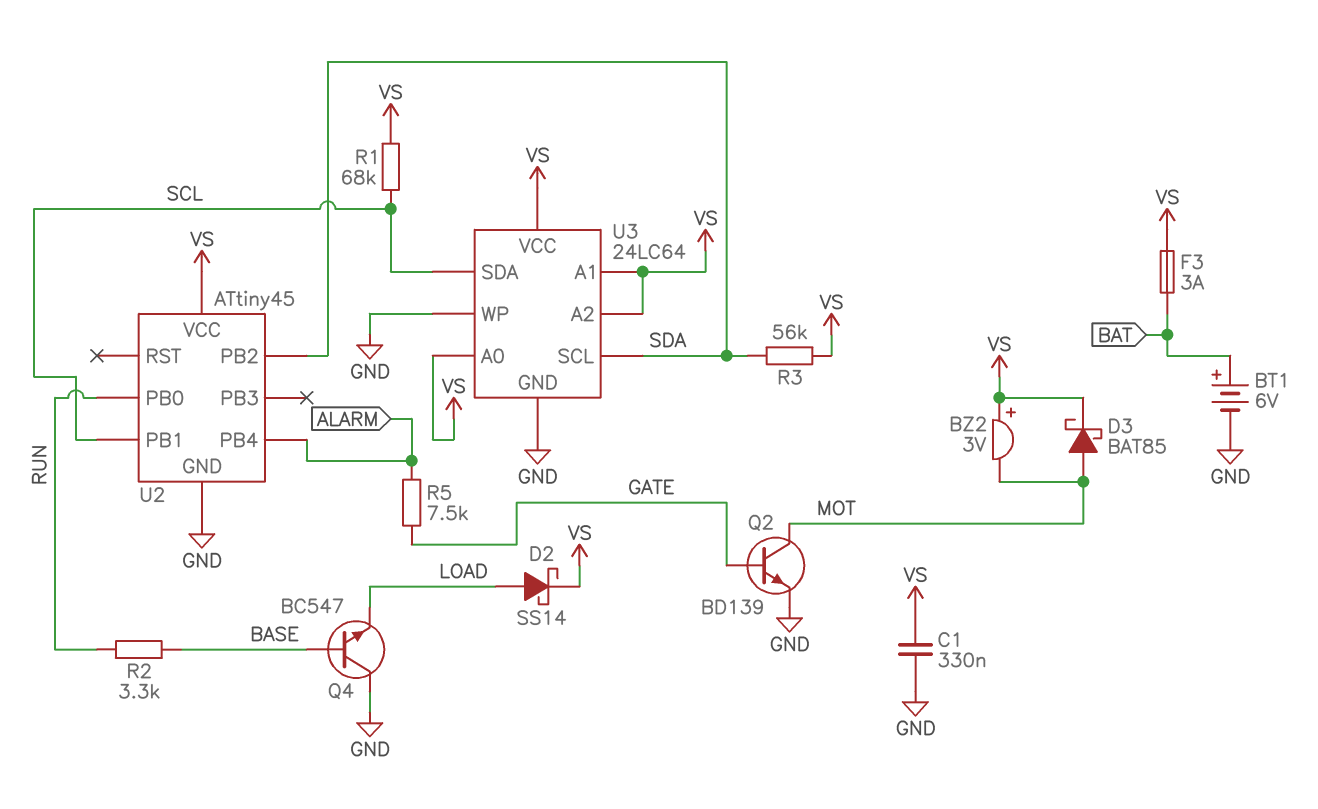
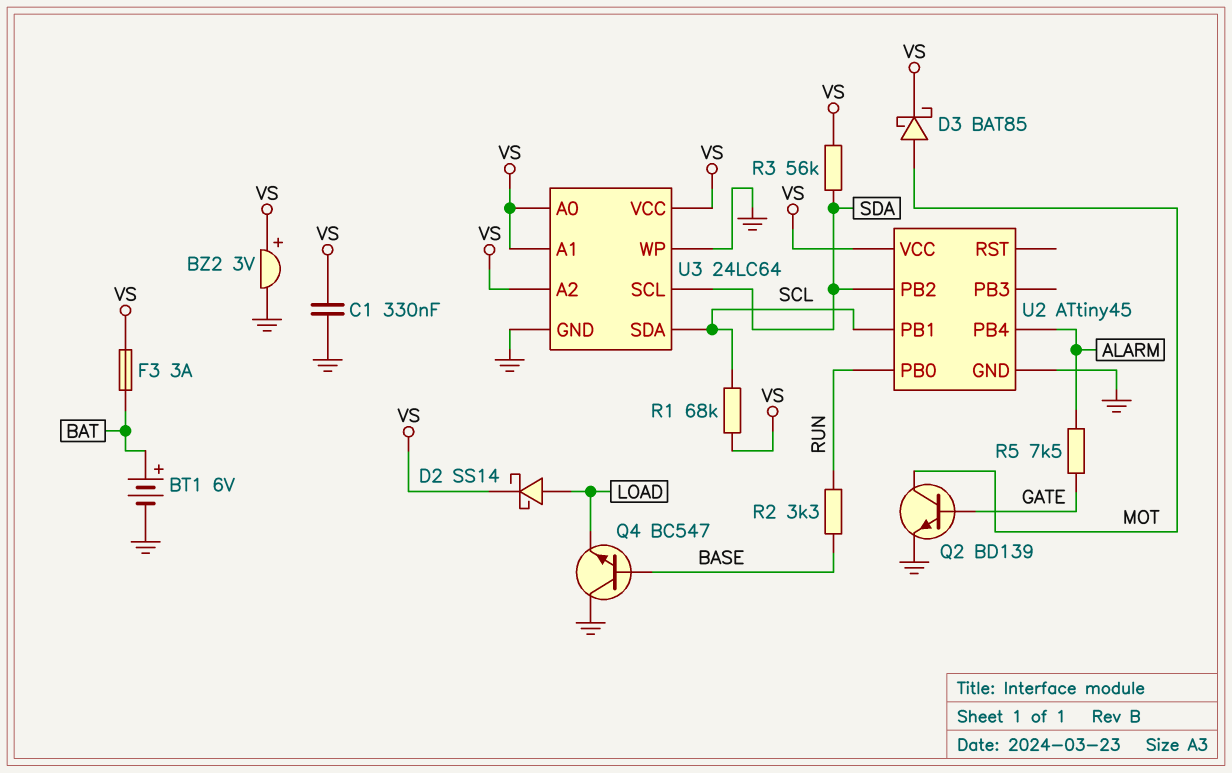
BZ2: buzzer 3V (plus VS, minus MOT) -> buzzer 3V (plus VS, minus GND)

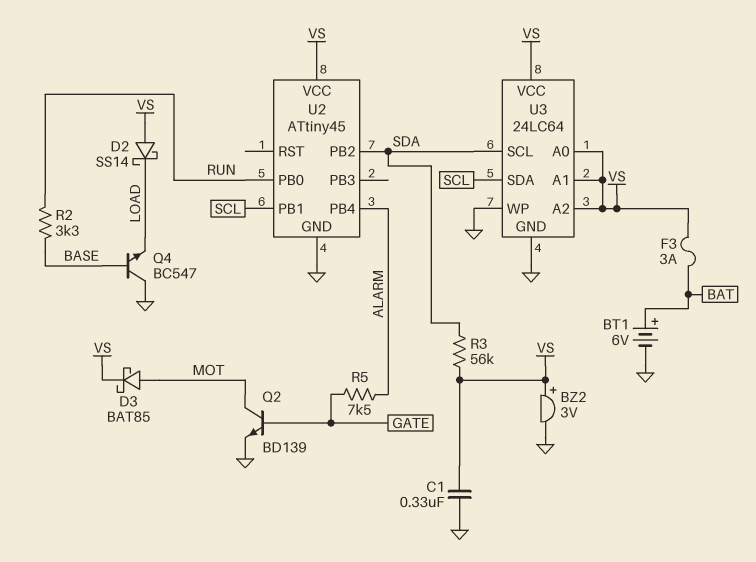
D2: schottky SS14 (A LOAD, K VS) -> schottky SS14 (A VS, K LOAD)
R1: 68k (SCL, VS) -> none

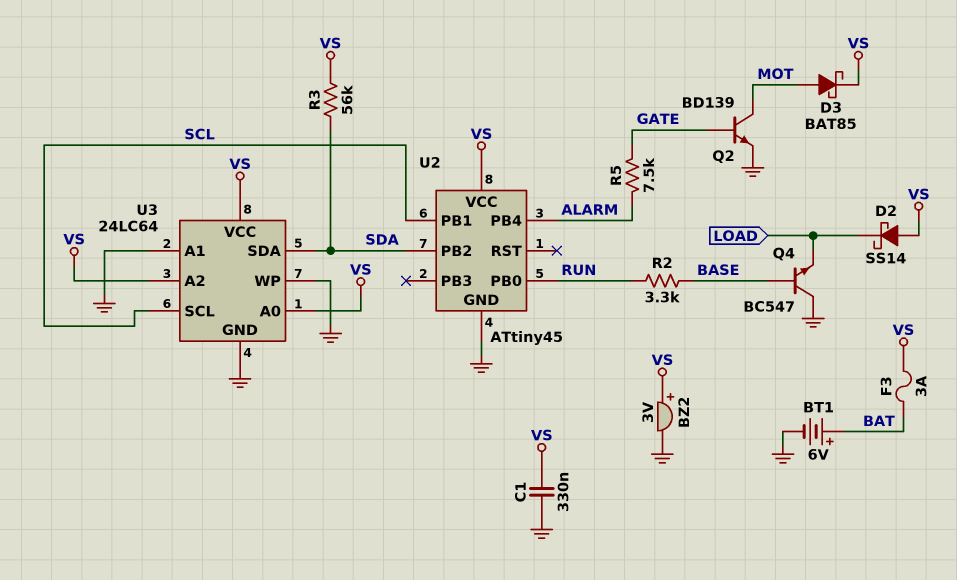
U3 pin A1: VS -> GND
U3 pin SCL: SDA -> SCL
U3 pin SDA: SCL -> SDA

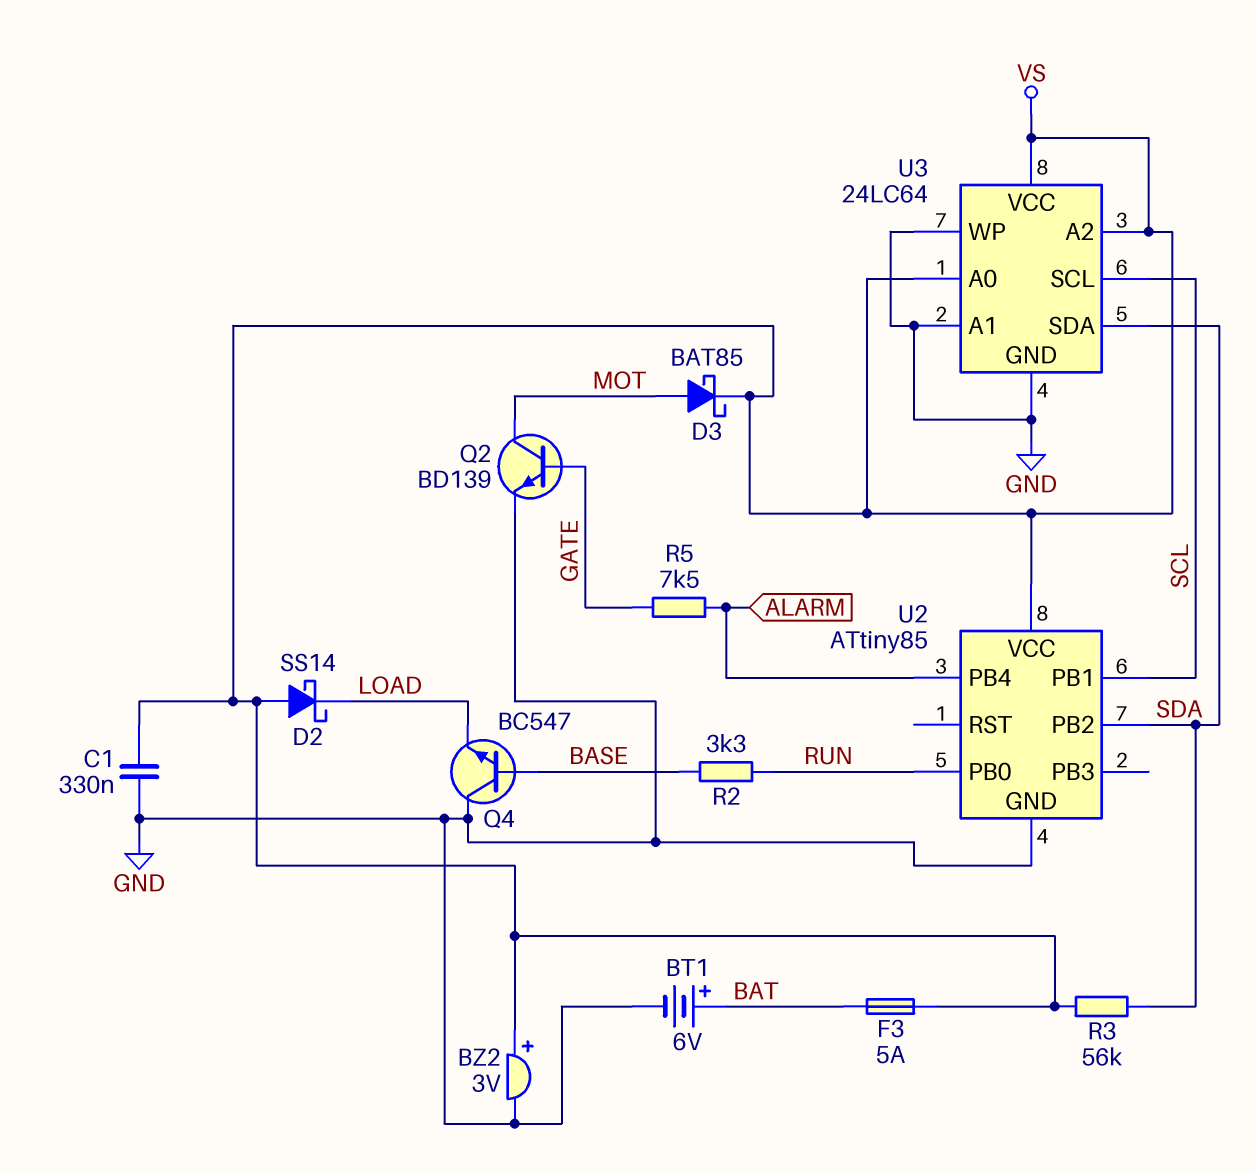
F3: 3A (BAT, VS) -> 5A (BAT, VS)
U2: ATtiny45 -> ATtiny85

